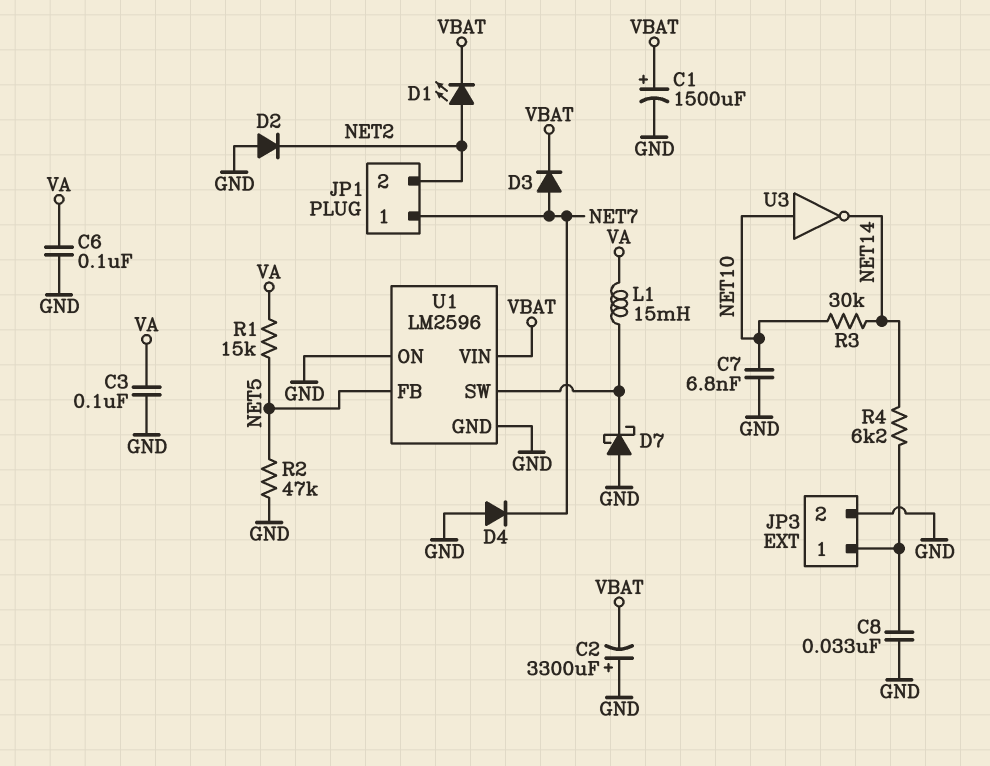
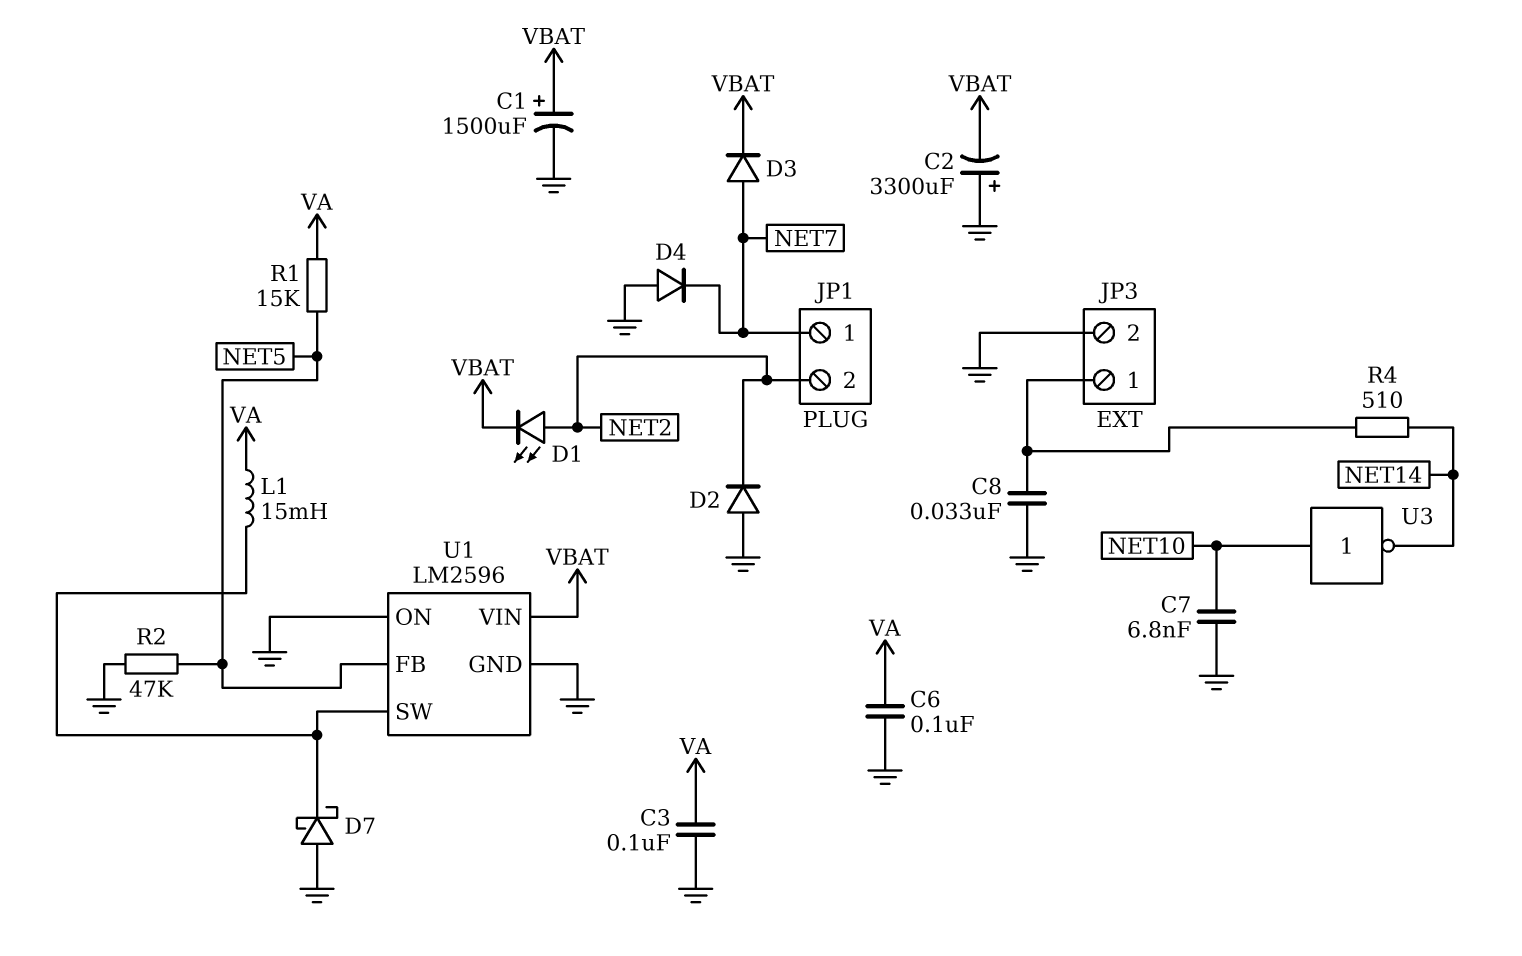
R3: 30k (NET10, NET14) -> none
R4: 6.2k (JP3/1, NET14) -> 510 (JP3/1, NET14)

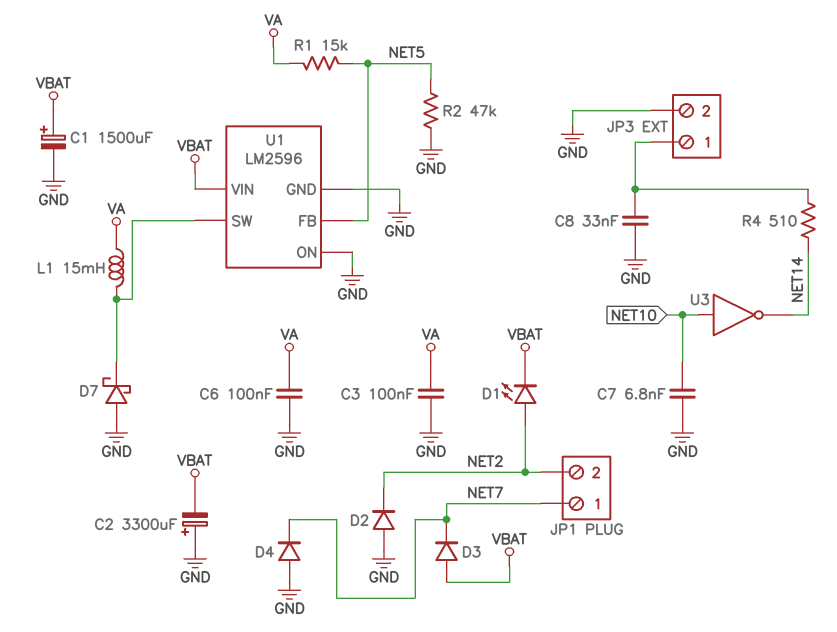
D3: diode (A NET7, K VBAT) -> diode (A VBAT, K NET7)

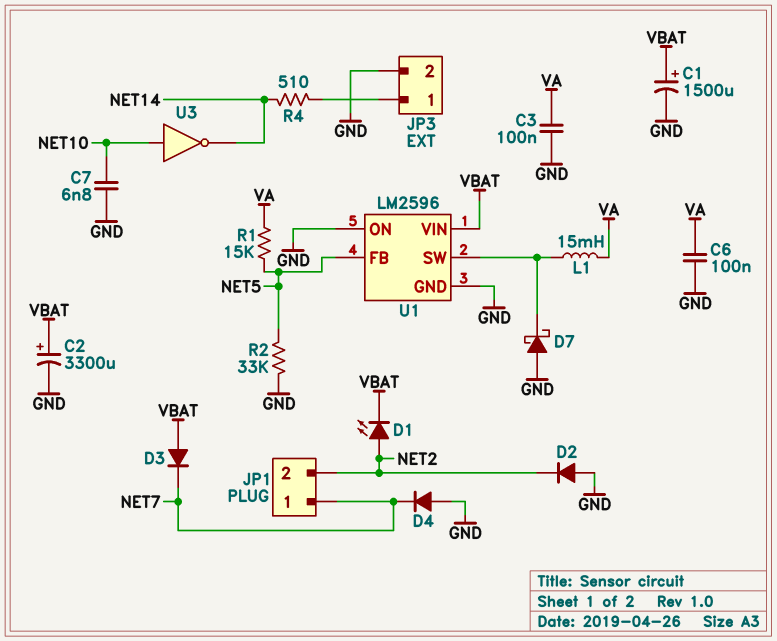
C2: 3300uF (plus GND, minus VBAT) -> 3300uF (plus VBAT, minus GND)
C8: 33nF (GND, JP3/1) -> none
R2: 47k (GND, NET5) -> 33k (GND, NET5)

